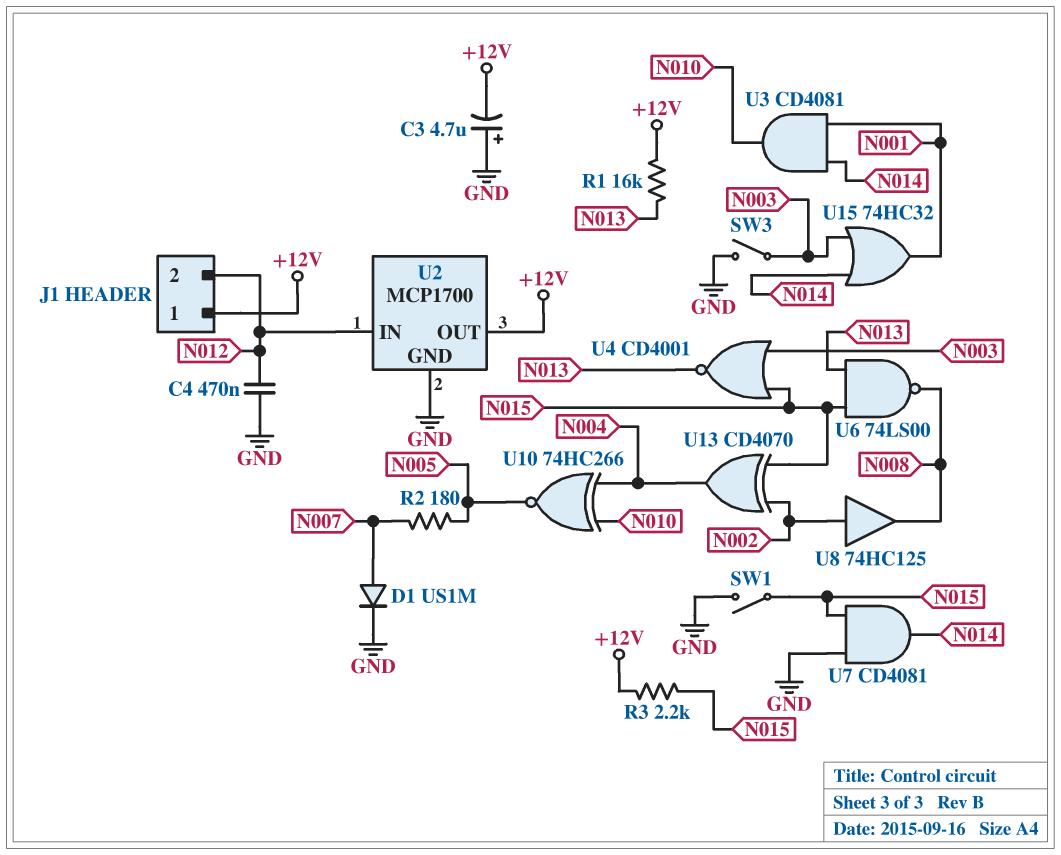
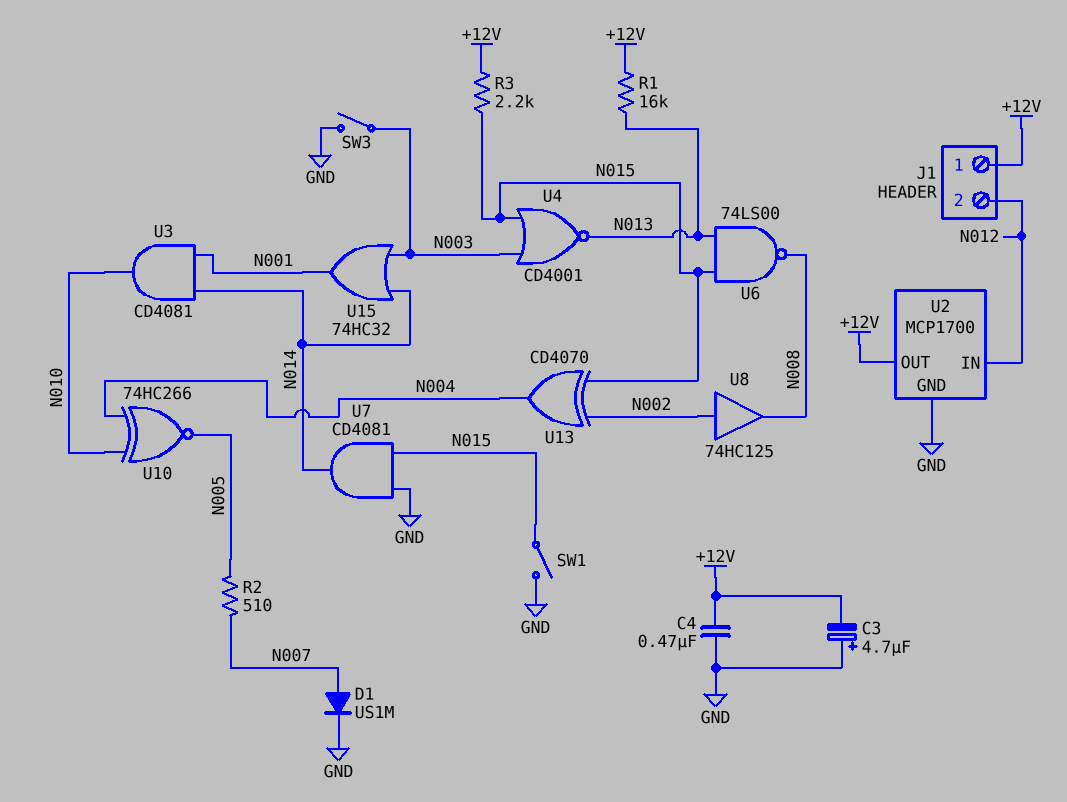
C4: 470nF (GND, N012) -> 470nF (+12V, GND)
R2: 180 (N005, N007) -> 510 (N005, N007)

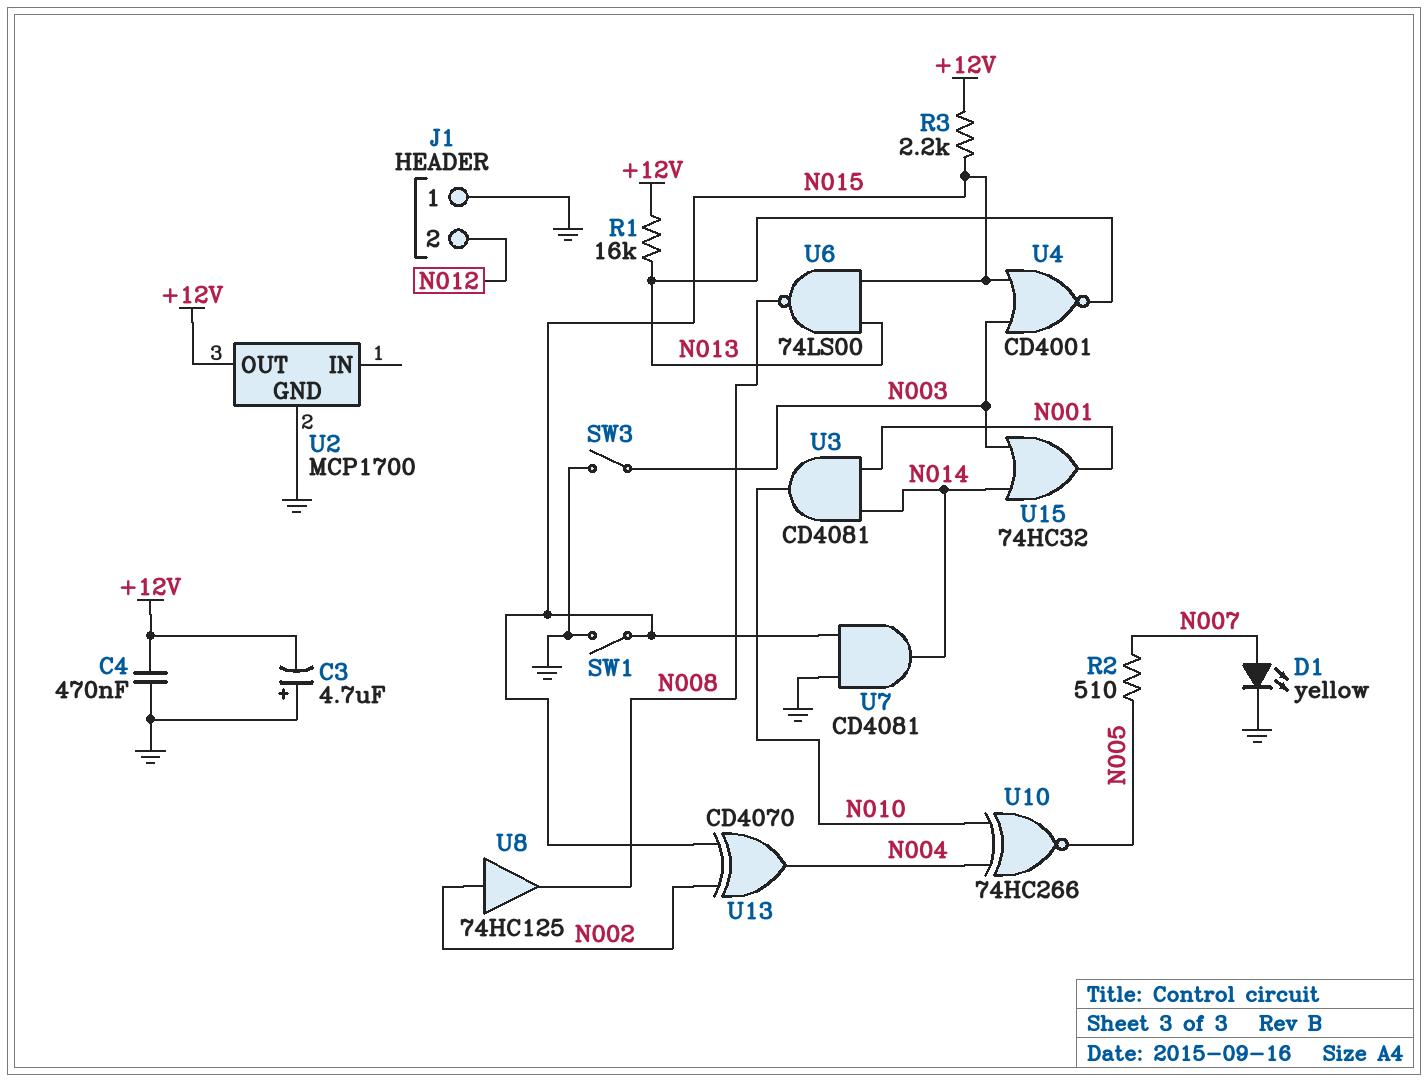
D1: diode US1M (A N007, K GND) -> LED yellow (A N007, K GND)
J1 pin 1: +12V -> GND
U2 pin IN: N012 -> none

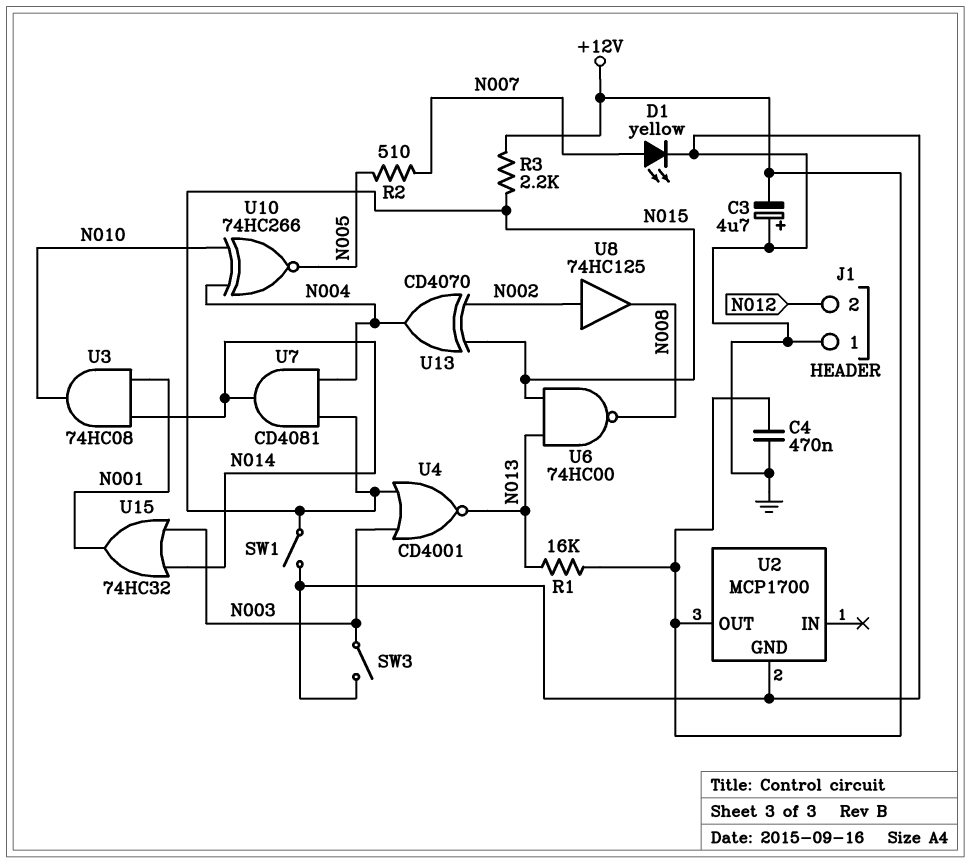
U3: AND CD4081 (in N001, in N014, out N010) -> AND 74HC08 (in N001, in N014, out N010)
U6: NAND 74LS00 (in N013, in N015, out N008) -> NAND 74HC00 (in N013, in N015, out N008)
U7: AND CD4081 (in GND, in N015, out N014) -> AND CD4081 (in N004, in N015, out N014)

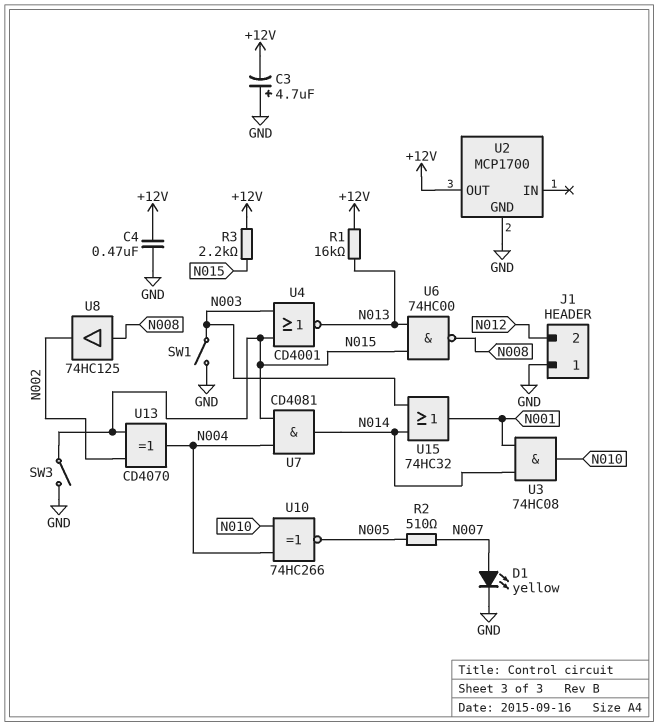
SW1: switch (GND, N015) -> switch (GND, N003)
SW3: switch (GND, N003) -> switch (GND, N015)
U8: buffer 74HC125 (in N002, out N008) -> buffer 74HC125 (in N008, out N002)

